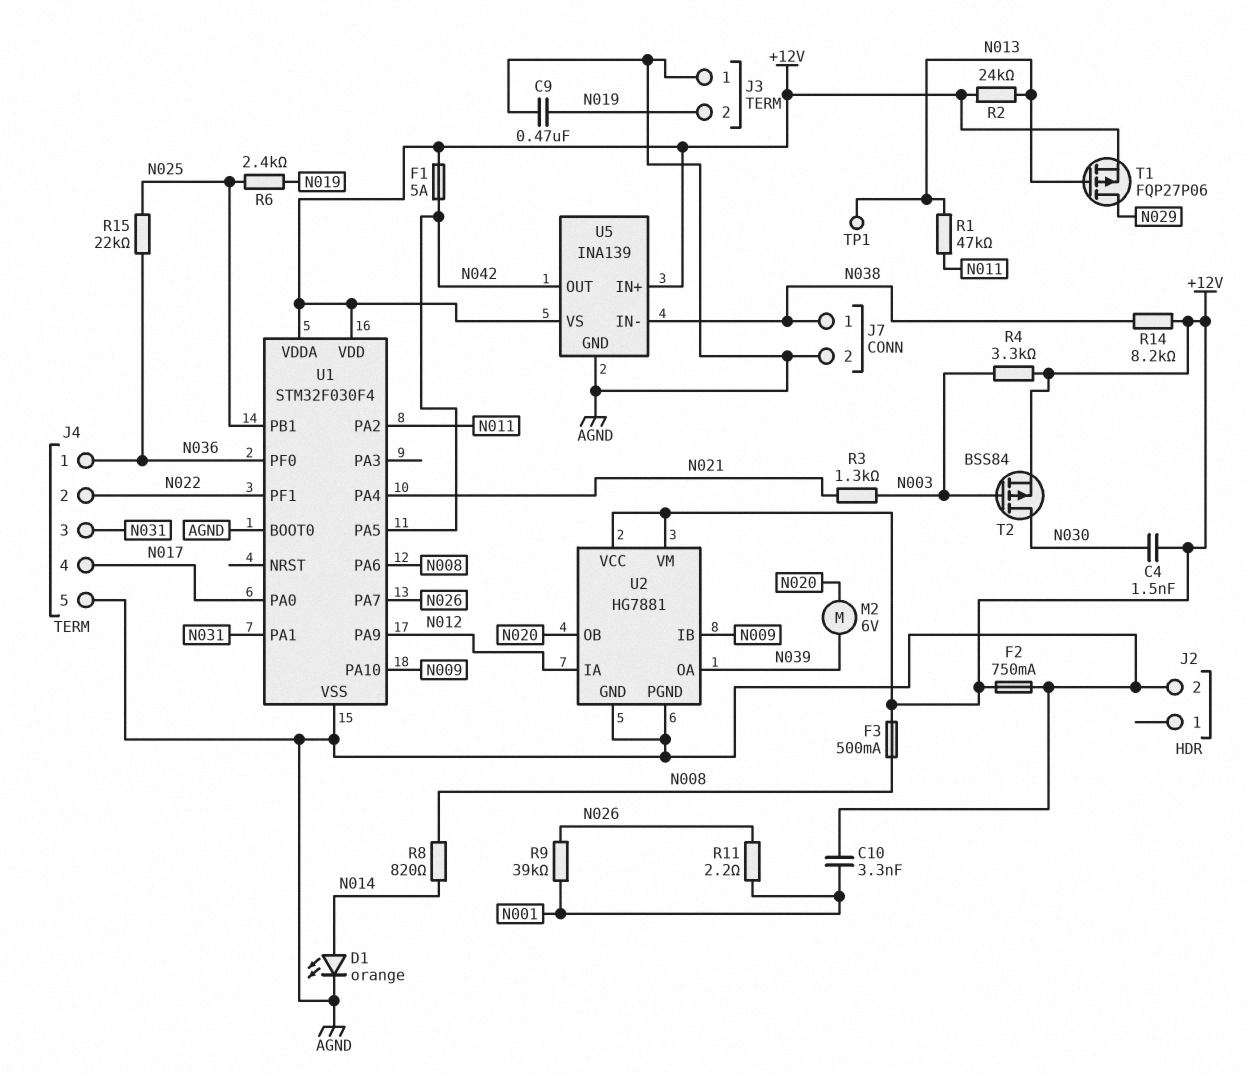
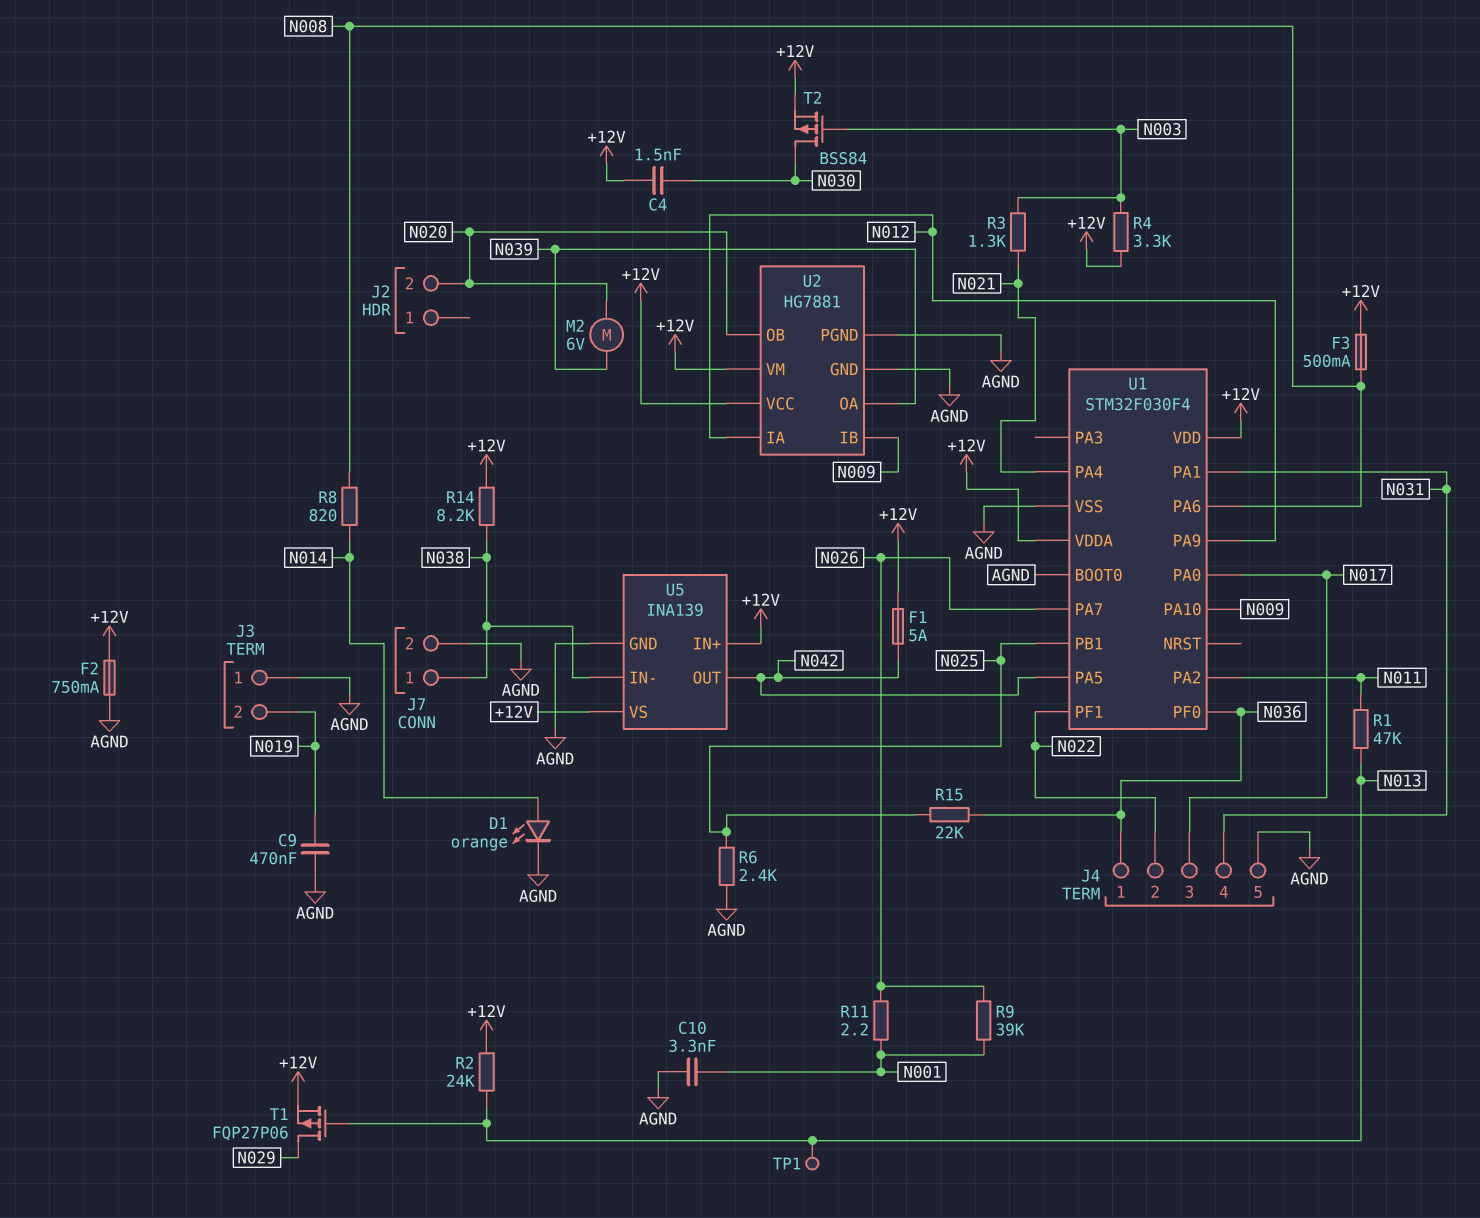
J2 pin 2: AGND -> N020
J4 pin 3: N031 -> N017
J4 pin 4: N017 -> N031
R6: 2.4k (N019, N025) -> 2.4k (AGND, N025)

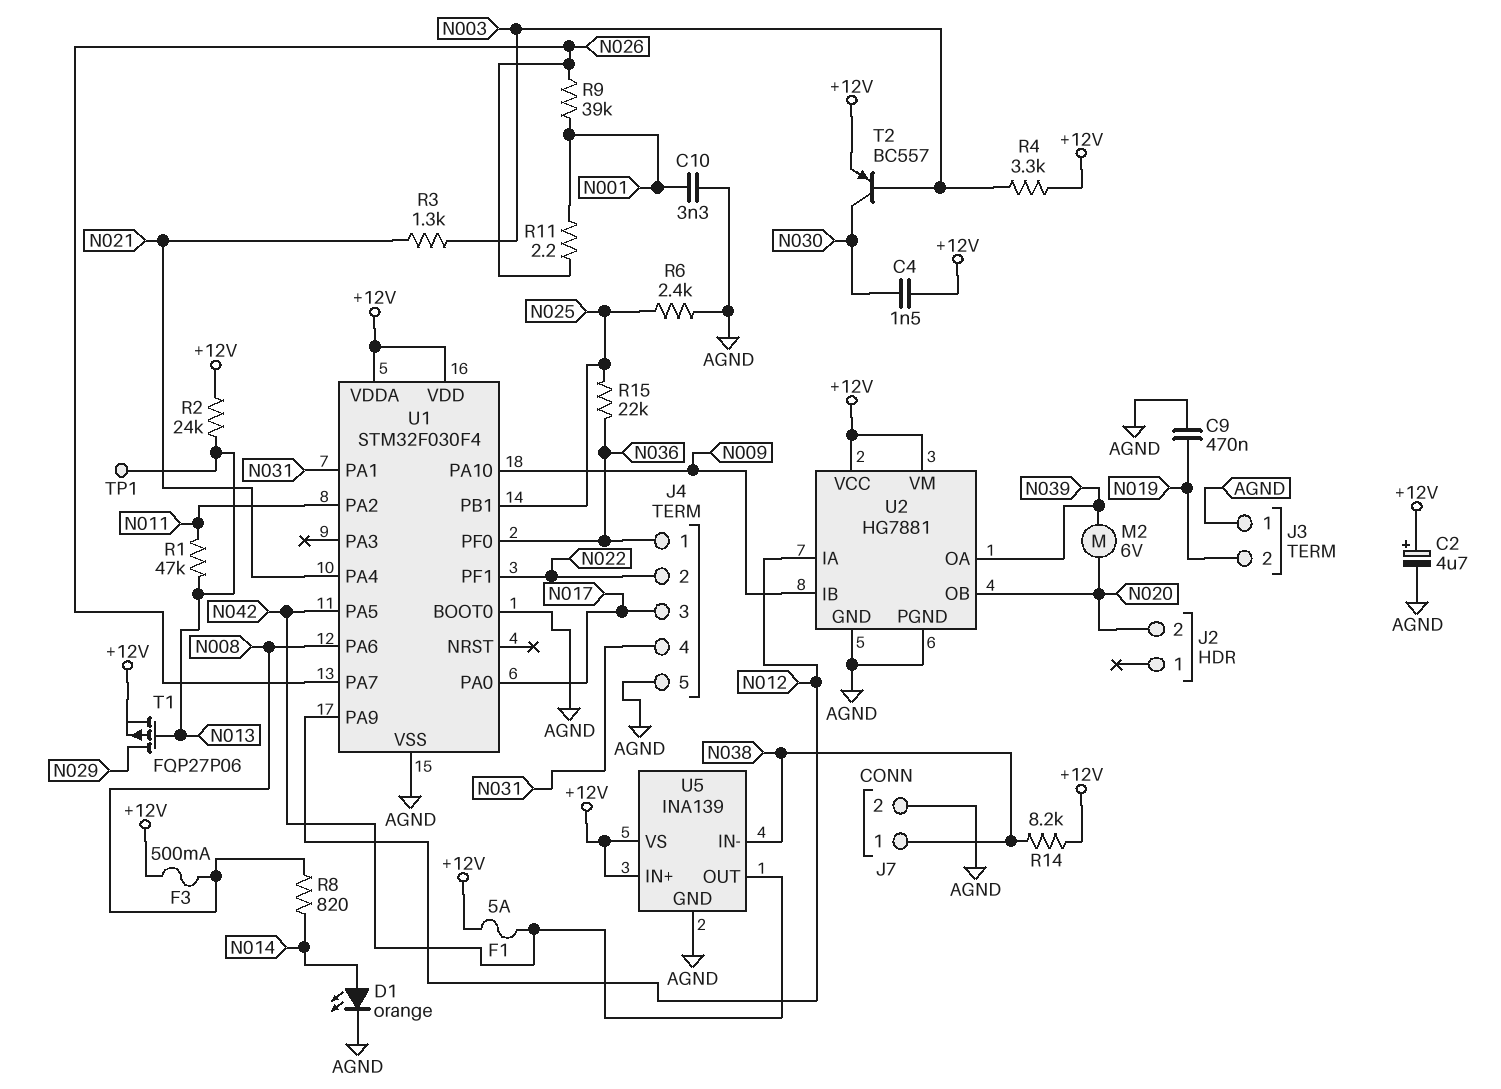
C2: none -> 4.7uF (plus +12V, minus AGND)
F2: 750mA (+12V, AGND) -> none
T2: PMOS BSS84 (G N003, D N030, S +12V) -> PNP BC557 (B N003, C N030, E +12V)

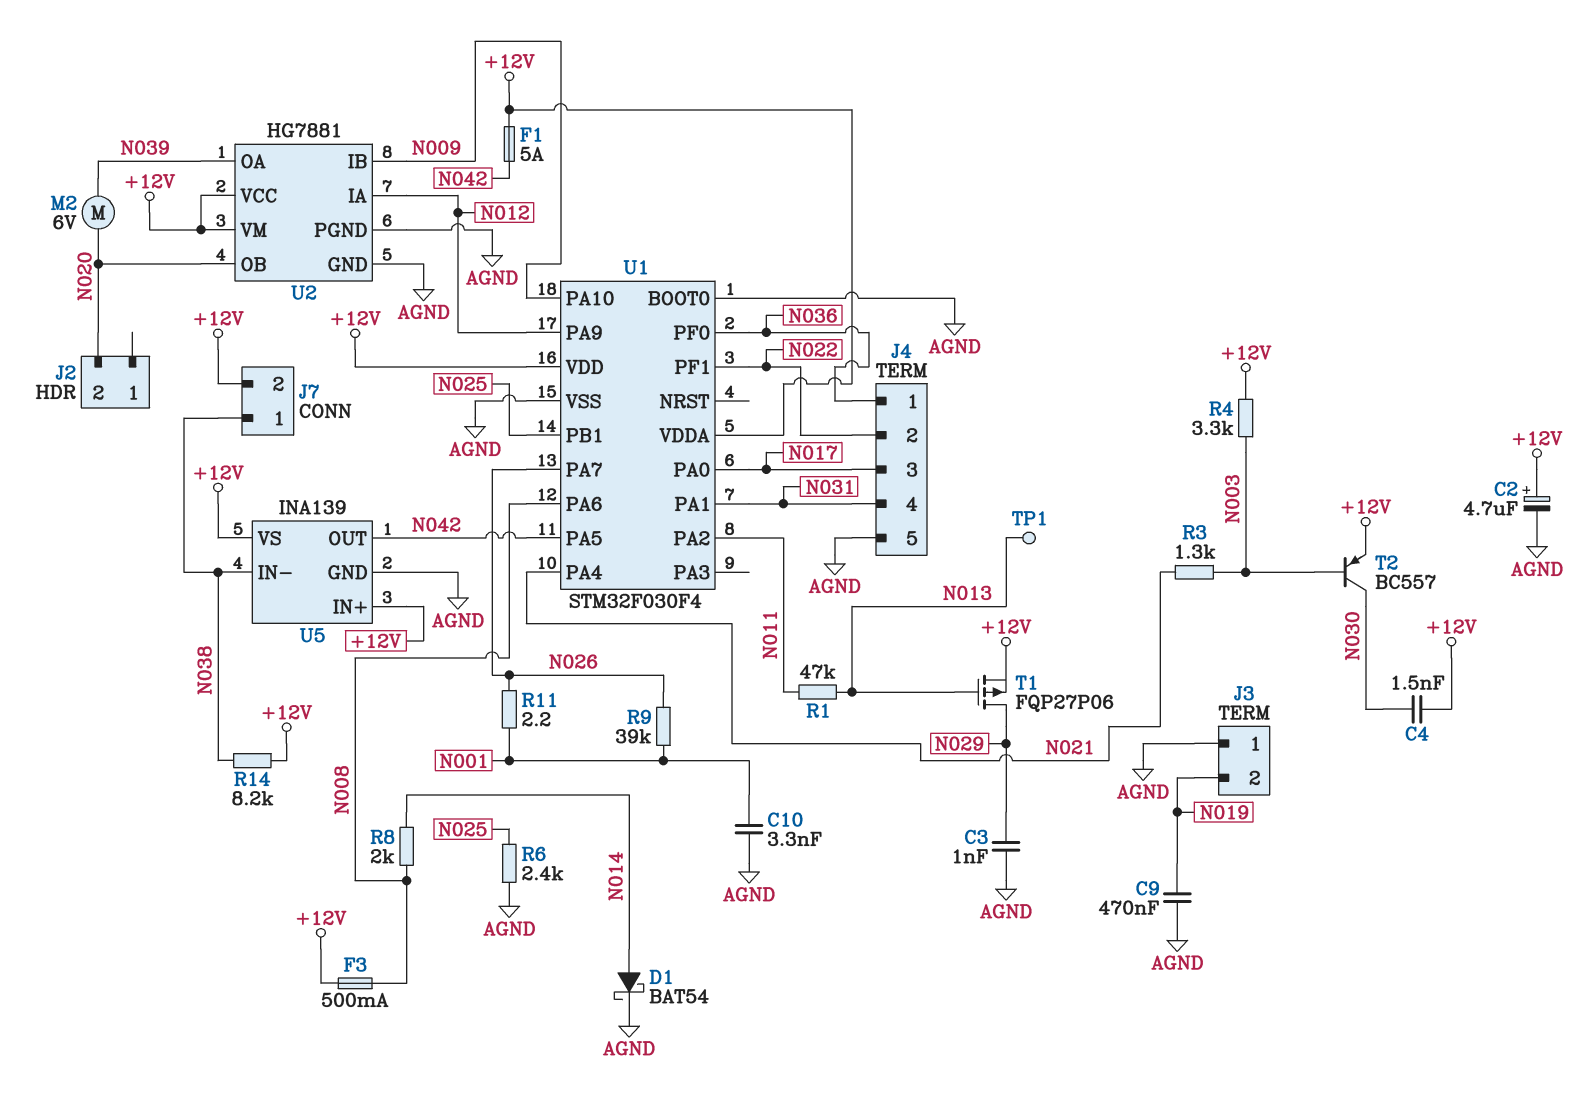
C3: none -> 1nF (AGND, N029)
D1: LED orange (A N014, K AGND) -> schottky BAT54 (A N014, K AGND)
J7 pin 2: AGND -> +12V
R2: 24k (+12V, N013) -> none
R8: 820 (N008, N014) -> 2k (N008, N014)
R15: 22k (N025, N036) -> none

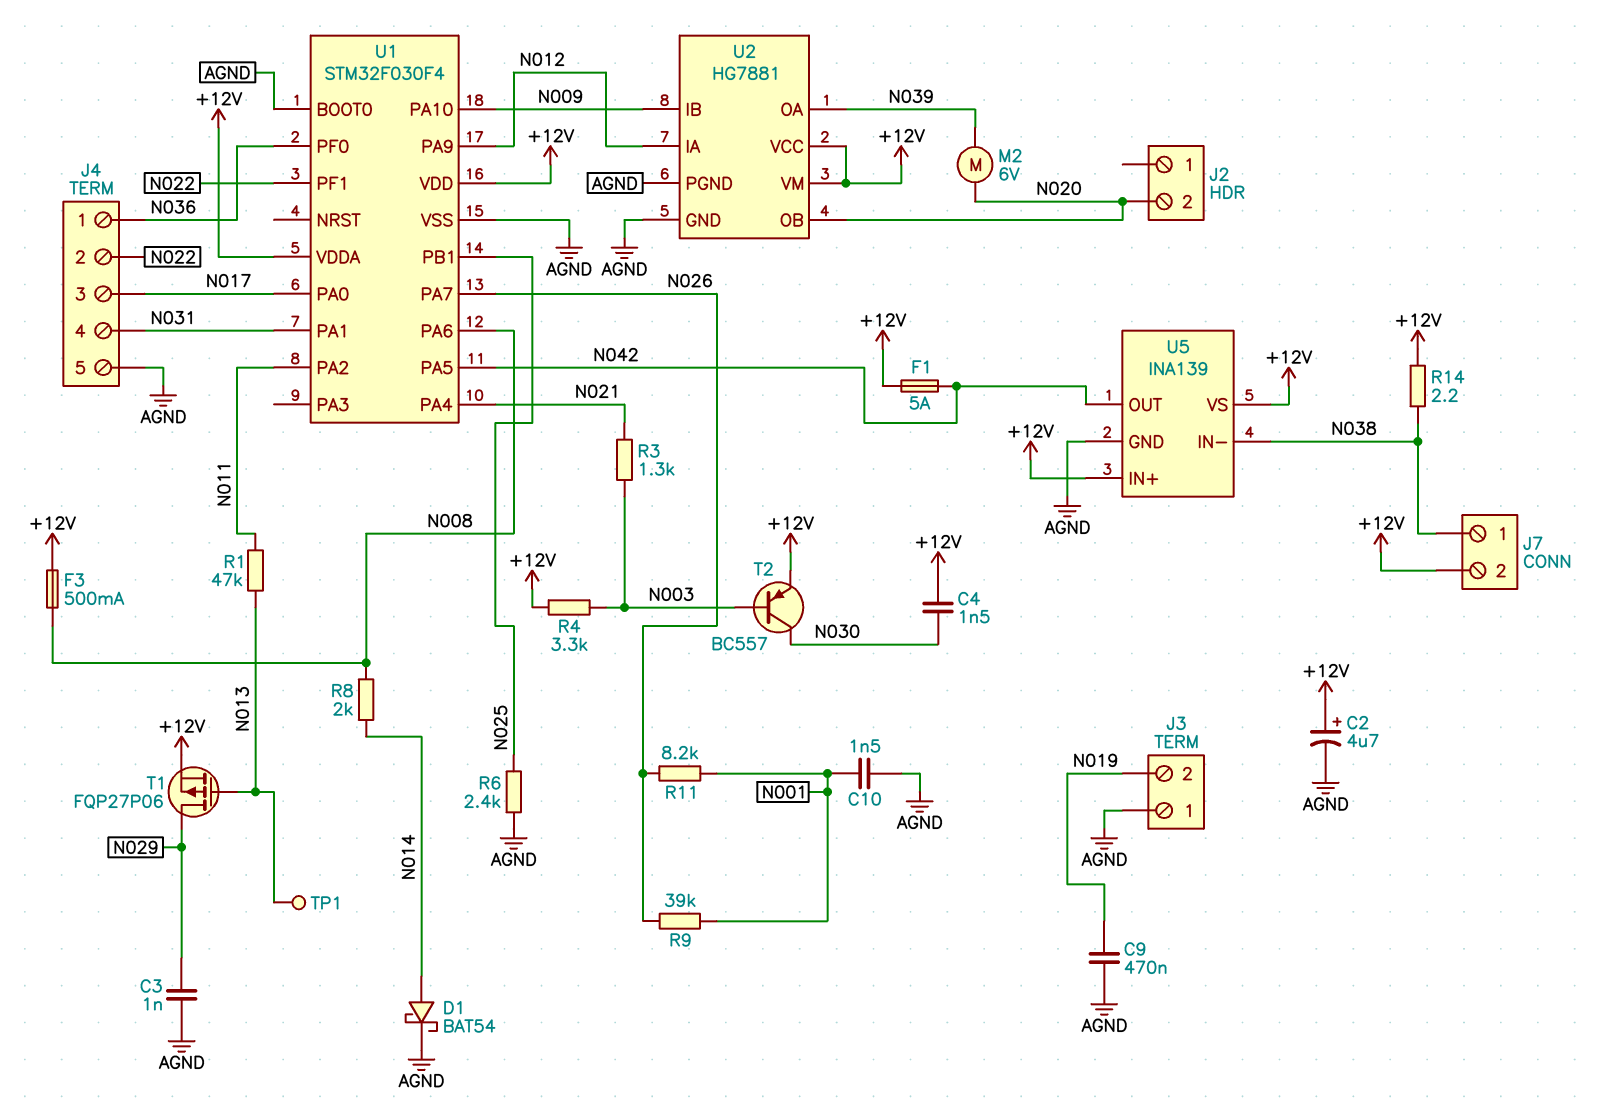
C10: 3.3nF (AGND, N001) -> 1.5nF (AGND, N001)
R11: 2.2 (N001, N026) -> 8.2k (N001, N026)
R14: 8.2k (+12V, N038) -> 2.2 (+12V, N038)

